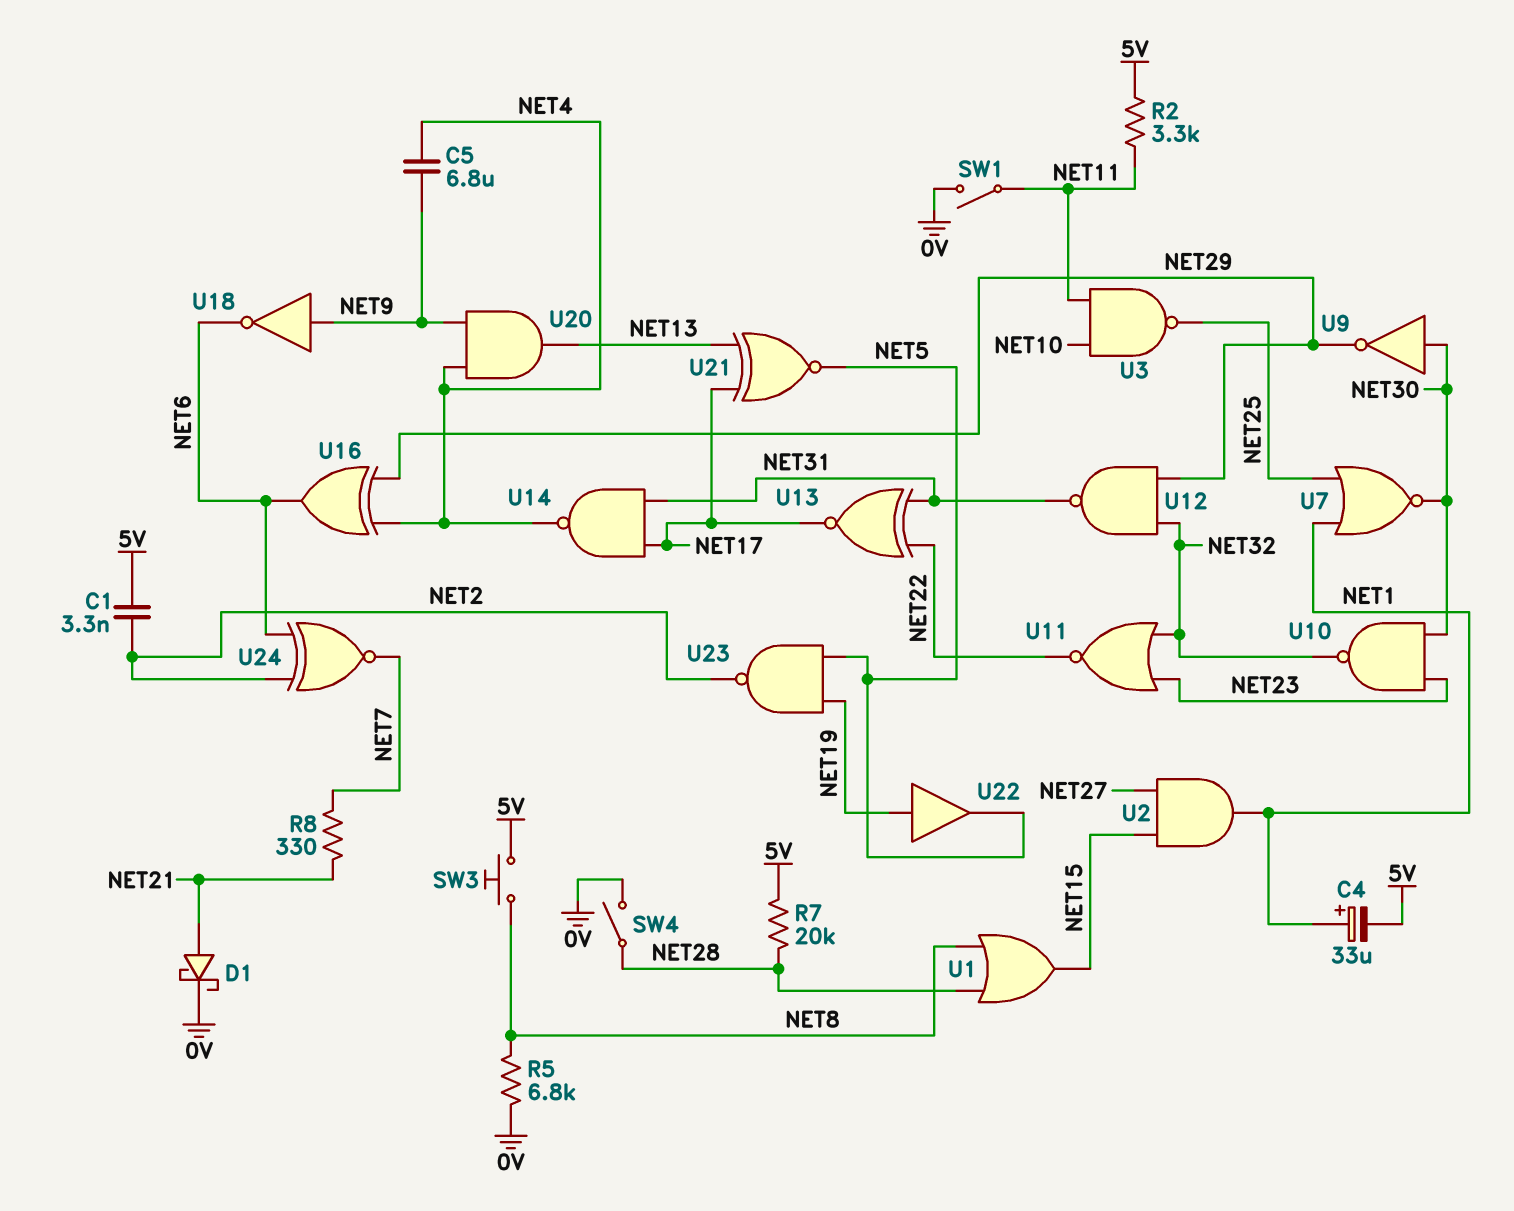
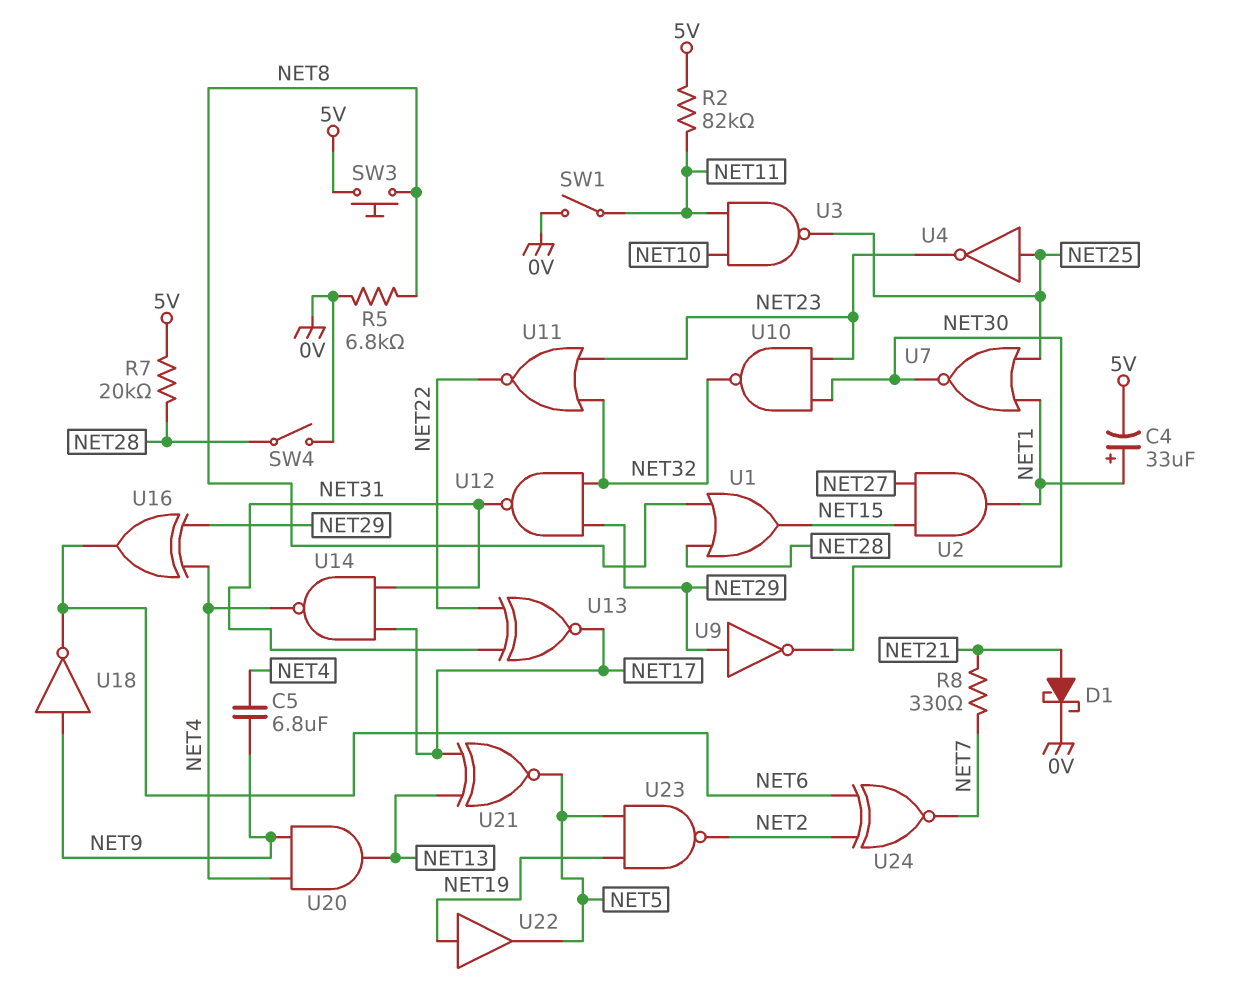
C1: 3.3nF (5V, NET2) -> none
R2: 3.3k (5V, NET11) -> 82k (5V, NET11)
U4: none -> NOT (in NET25, out NET23)
U9: NOT (in NET30, out NET29) -> NOT (in NET29, out NET30)

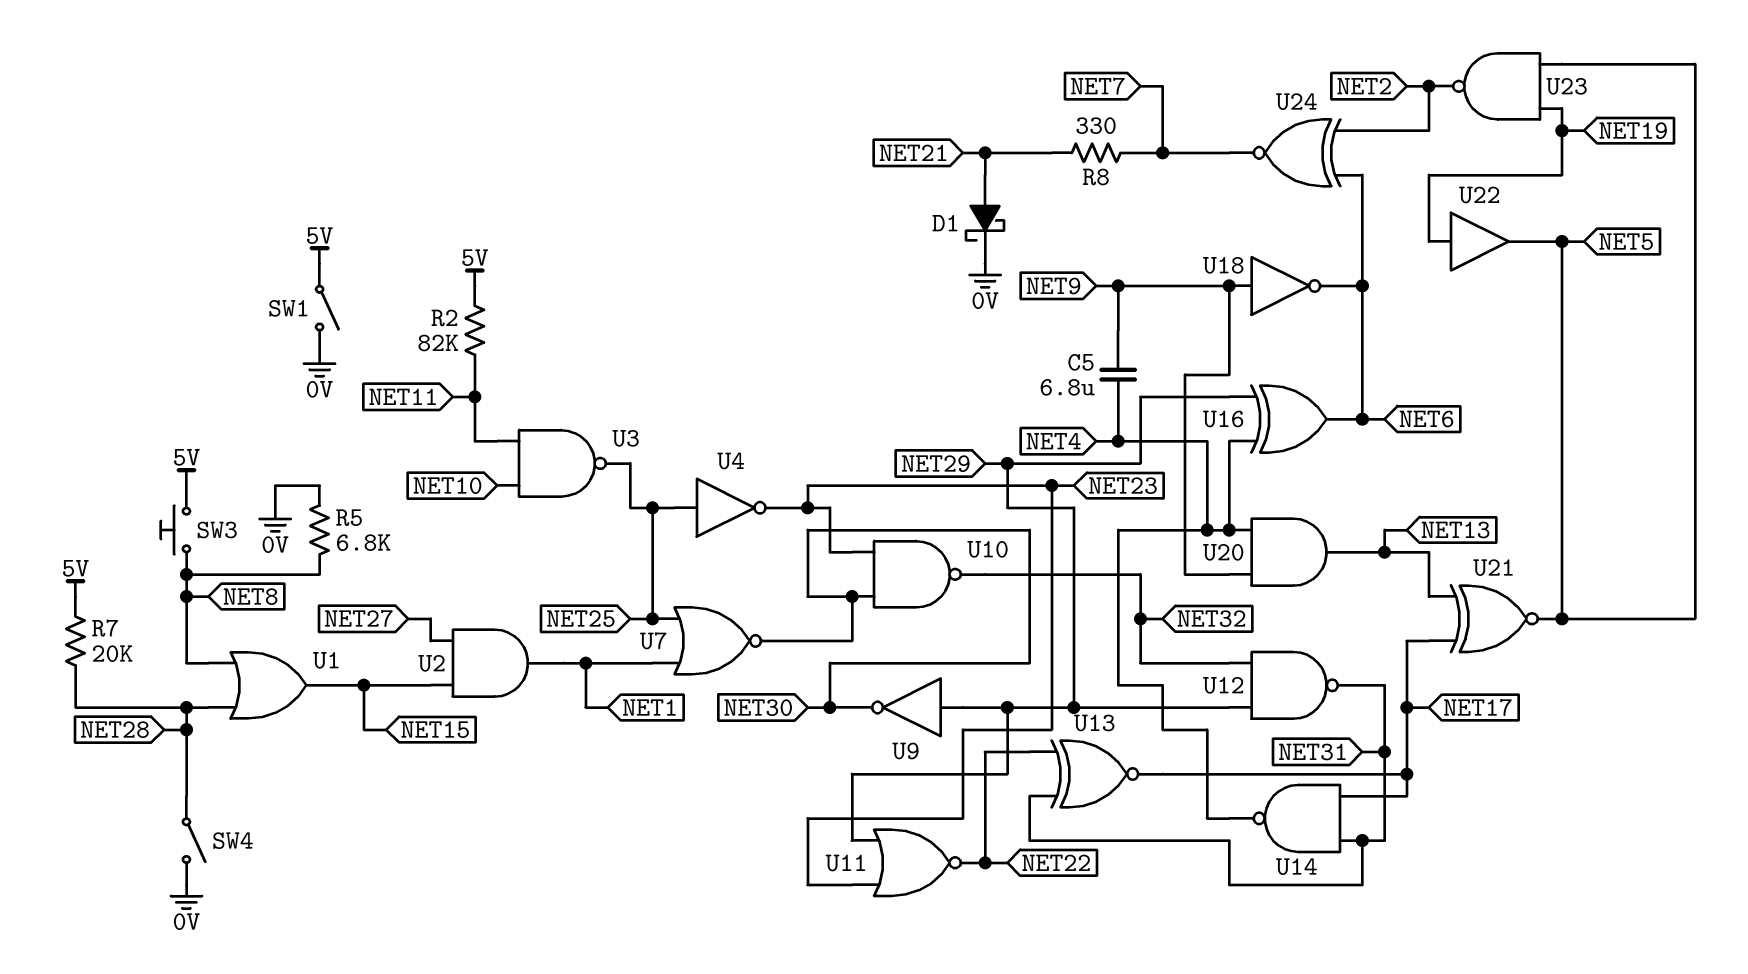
C4: 33uF (plus NET1, minus 5V) -> none
SW1: switch (0V, NET11) -> switch (0V, 5V)
U11: NOR (in NET23, in NET32, out NET22) -> NOR (in NET23, in NET29, out NET22)

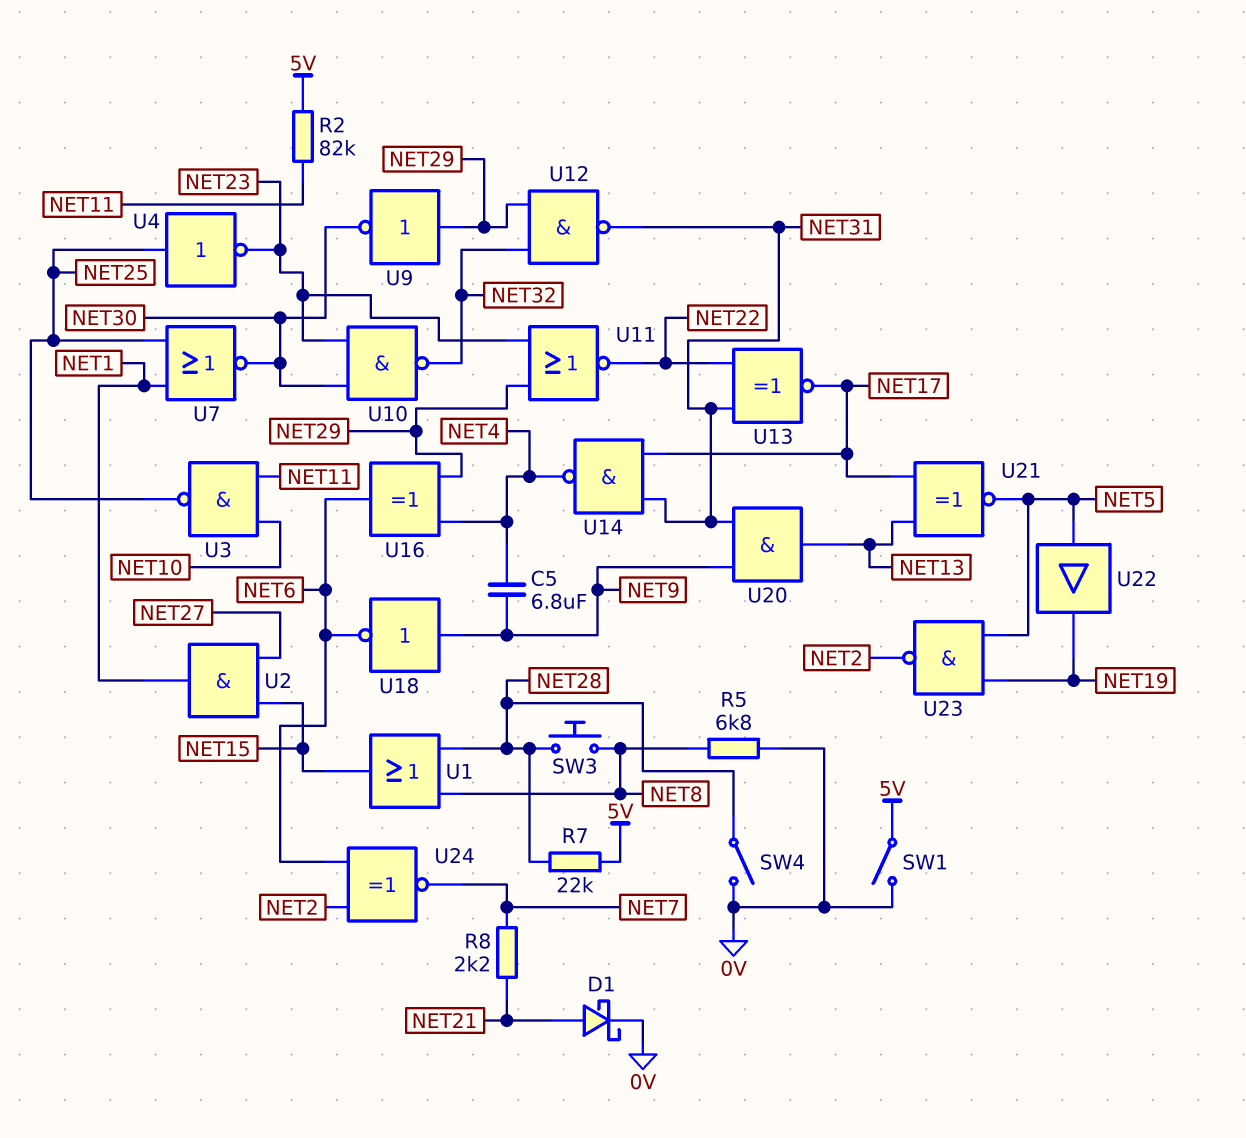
R7: 20k (5V, NET28) -> 22k (5V, NET28)
R8: 330 (NET7, NET21) -> 2.2k (NET7, NET21)
SW3: button (5V, NET8) -> button (NET8, NET28)
U20: AND (in NET4, in NET9, out NET13) -> AND (in NET9, in NET31, out NET13)
U22: buffer (in NET19, out NET5) -> buffer (in NET5, out NET19)

